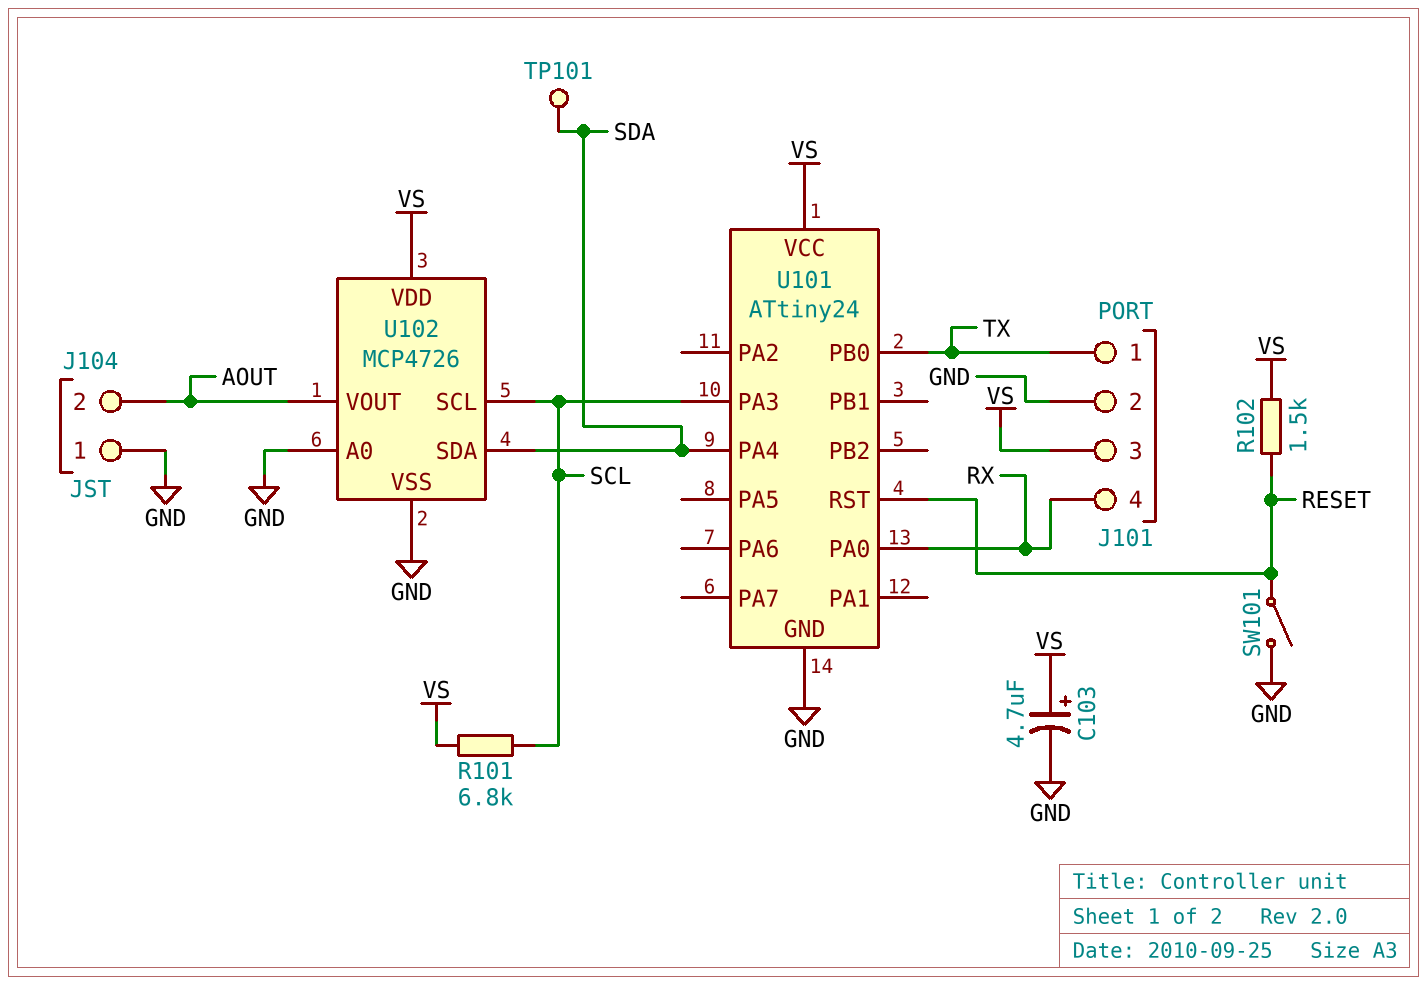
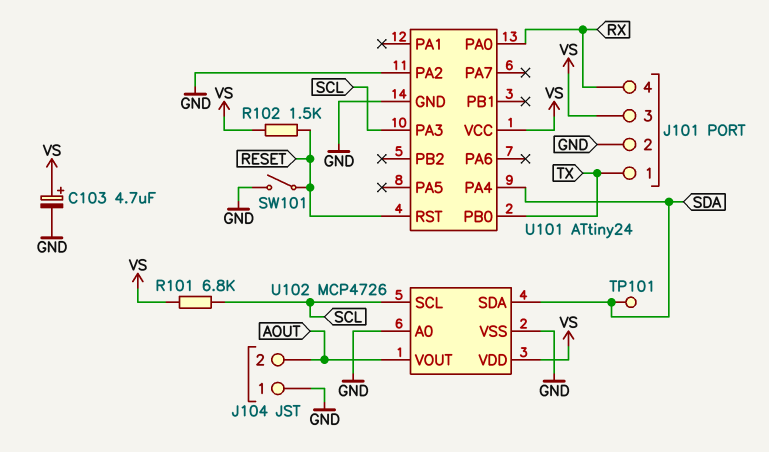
U101 pin PA2: none -> GND

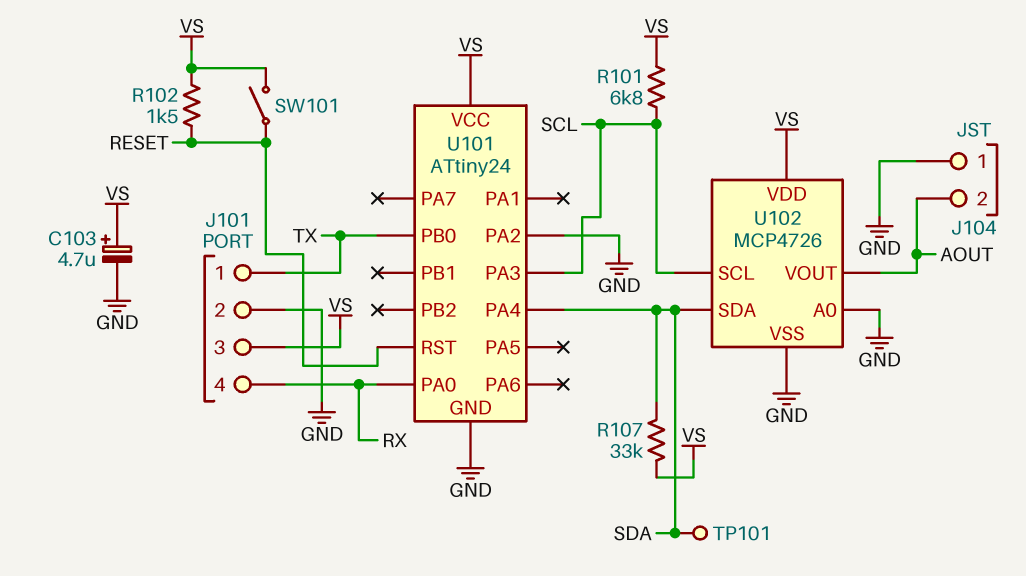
R107: none -> 33k (SDA, VS)
SW101: switch (GND, RESET) -> switch (RESET, VS)

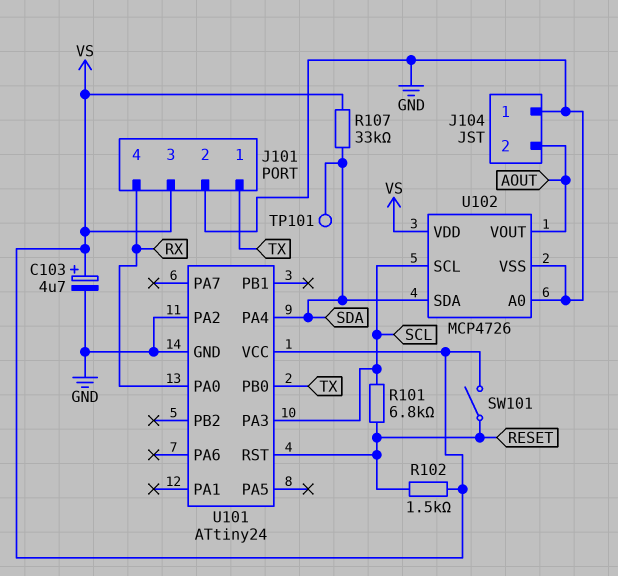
R101: 6.8k (SCL, VS) -> 6.8k (RESET, SCL)

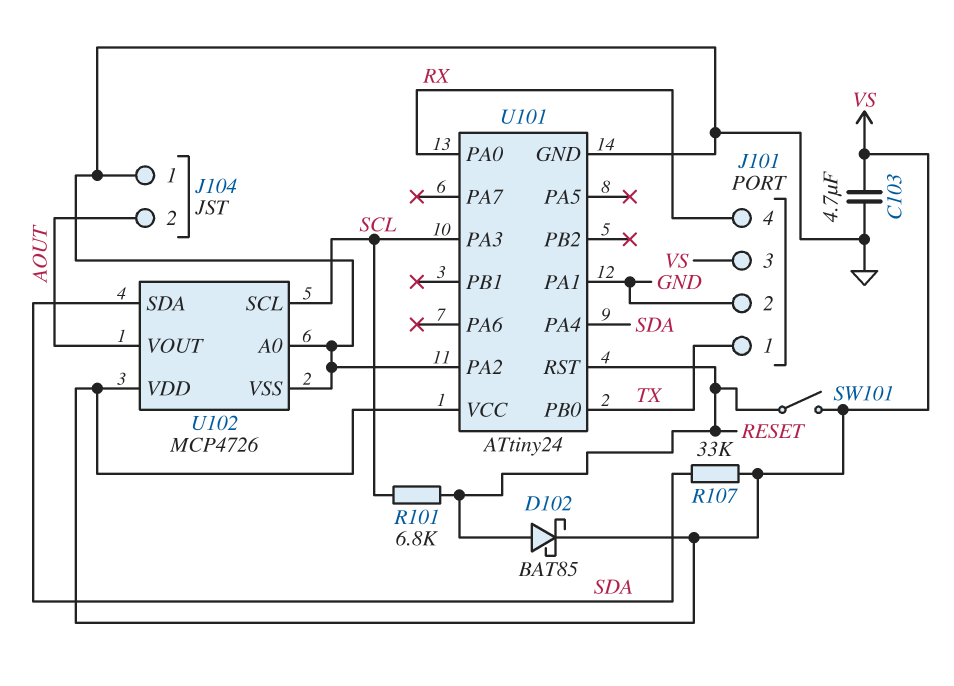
C103: 4.7uF (plus VS, minus GND) -> 4.7uF (GND, VS)
D102: none -> schottky BAT85 (A RESET, K VS)
R102: 1.5k (RESET, VS) -> none
TP101: test point (SDA) -> none
U101 pin PA1: none -> GND

